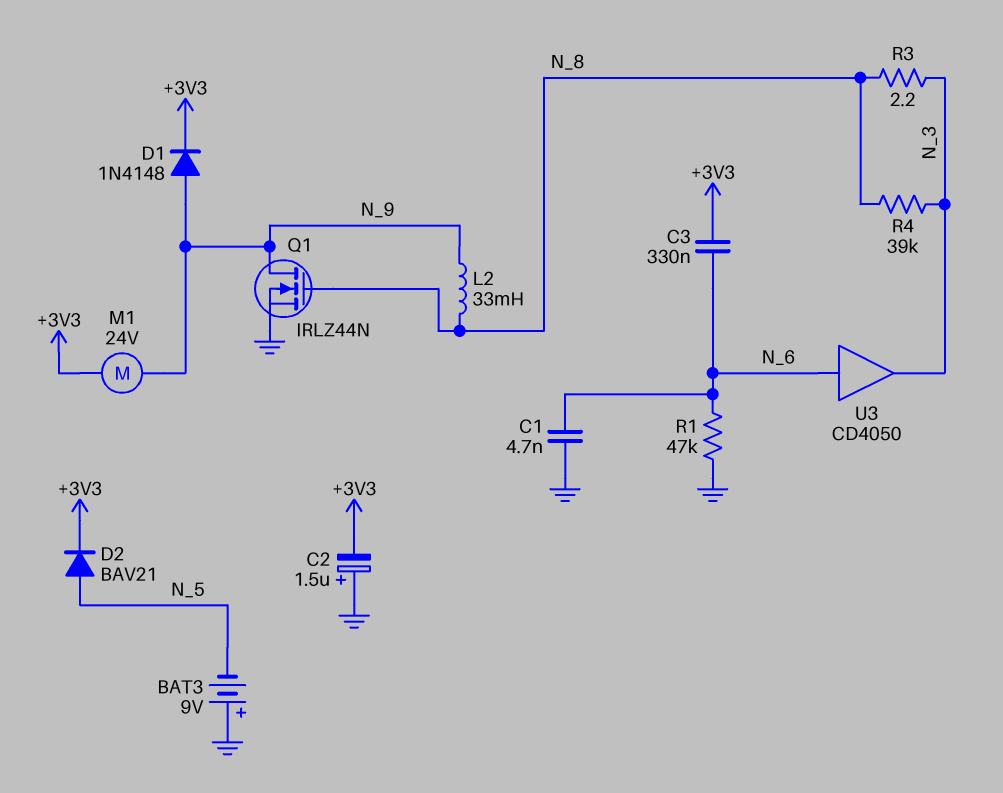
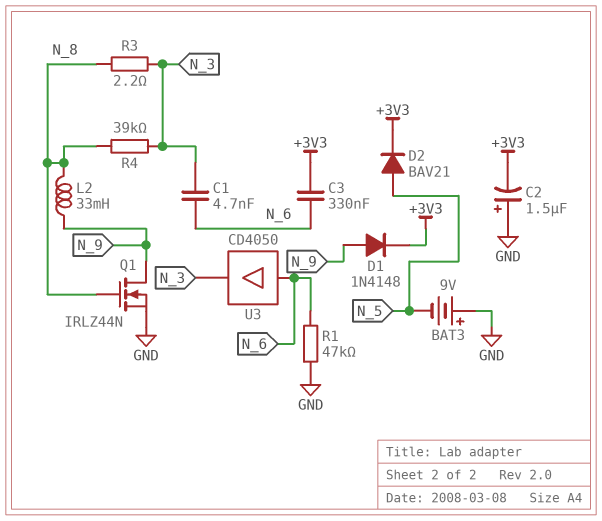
C1: 4.7nF (GND, N_6) -> 4.7nF (N_3, N_6)
M1: motor 24V (+3V3, N_9) -> none

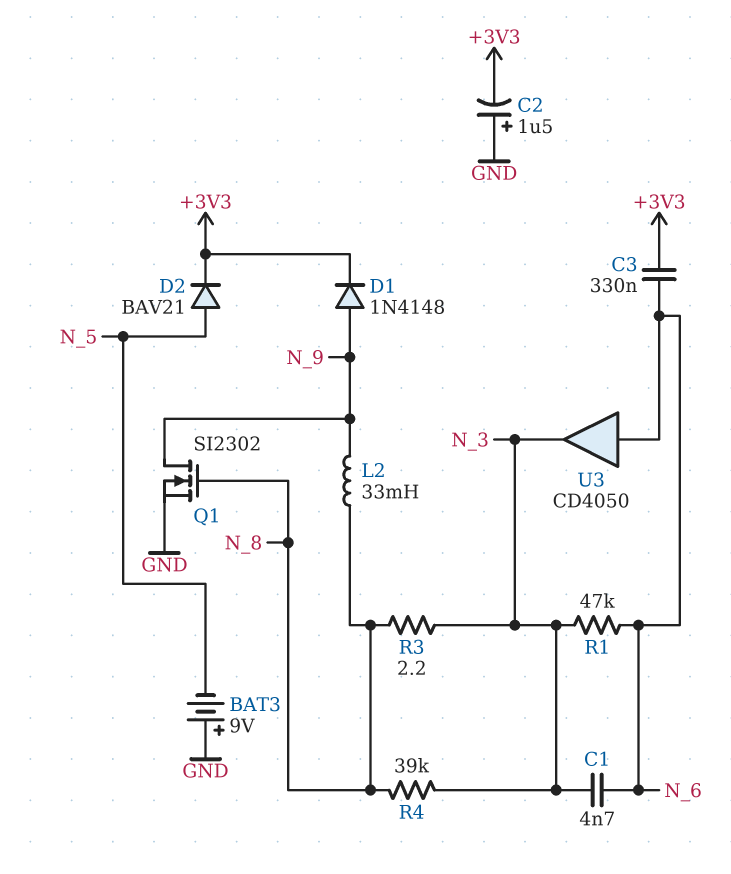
Q1: NMOS IRLZ44N (G N_8, D N_9, S GND) -> NMOS SI2302 (G N_8, D N_9, S GND)
R1: 47k (GND, N_6) -> 47k (N_3, N_6)

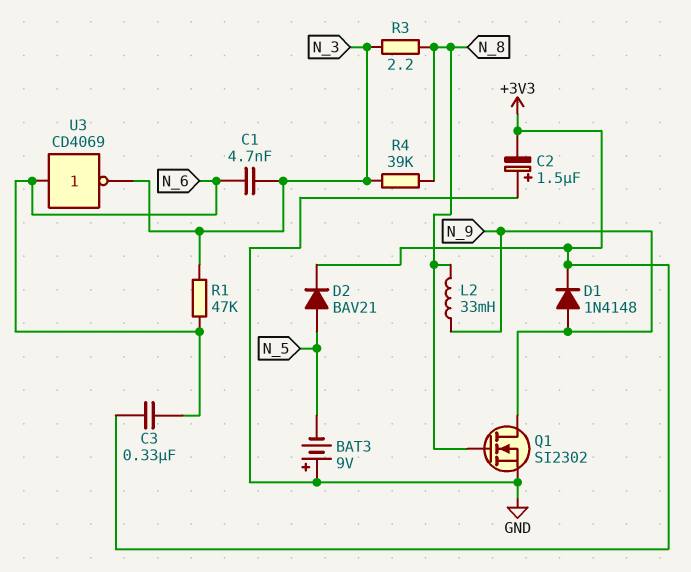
U3: buffer CD4050 (in N_6, out N_3) -> NOT CD4069 (in N_6, out N_3)

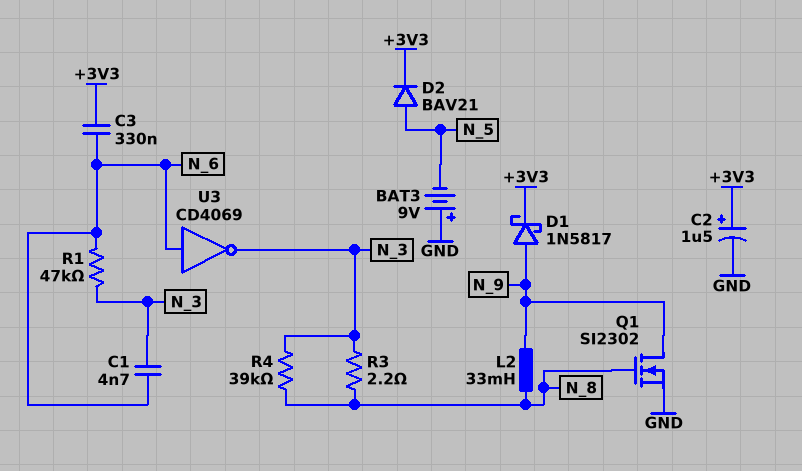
C2: 1.5uF (plus GND, minus +3V3) -> 1.5uF (plus +3V3, minus GND)
D1: diode 1N4148 (A N_9, K +3V3) -> schottky 1N5817 (A N_9, K +3V3)

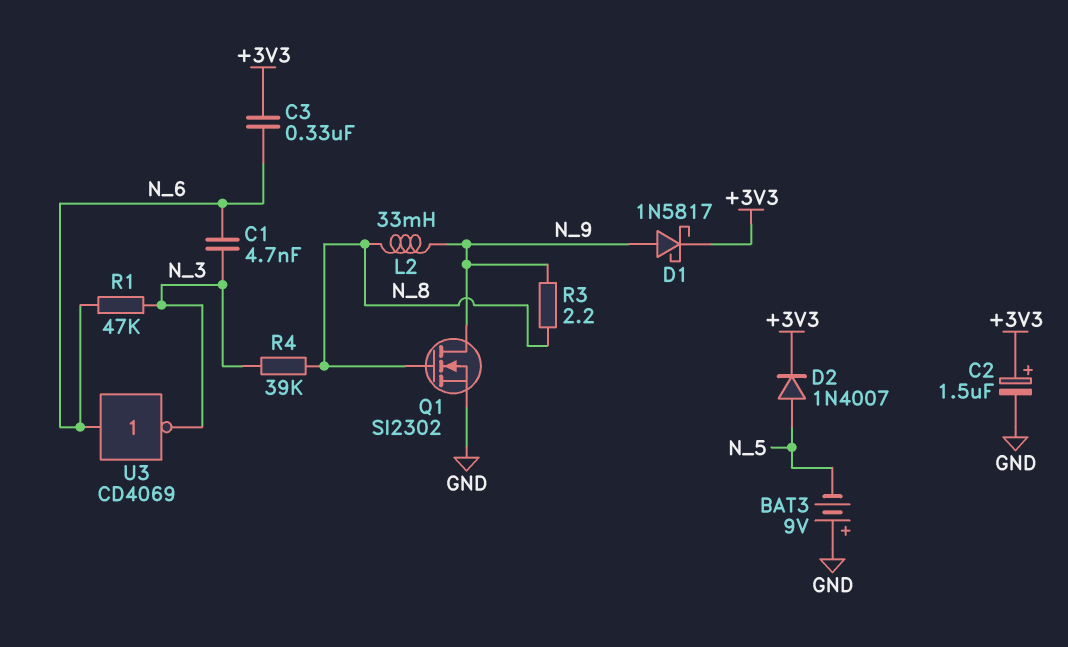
D2: diode BAV21 (A N_5, K +3V3) -> diode 1N4007 (A N_5, K +3V3)
R3: 2.2 (N_3, N_8) -> 2.2 (N_8, N_9)

